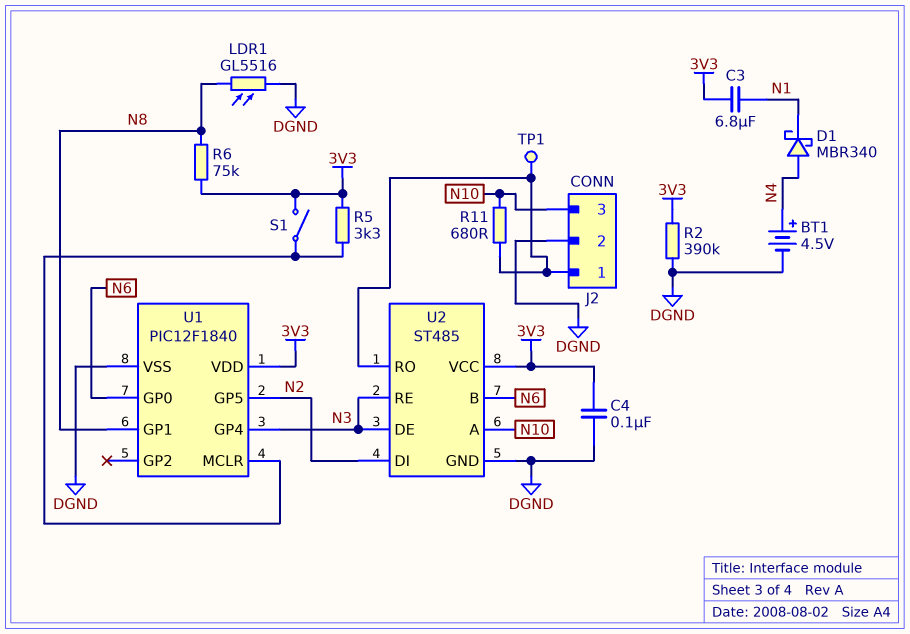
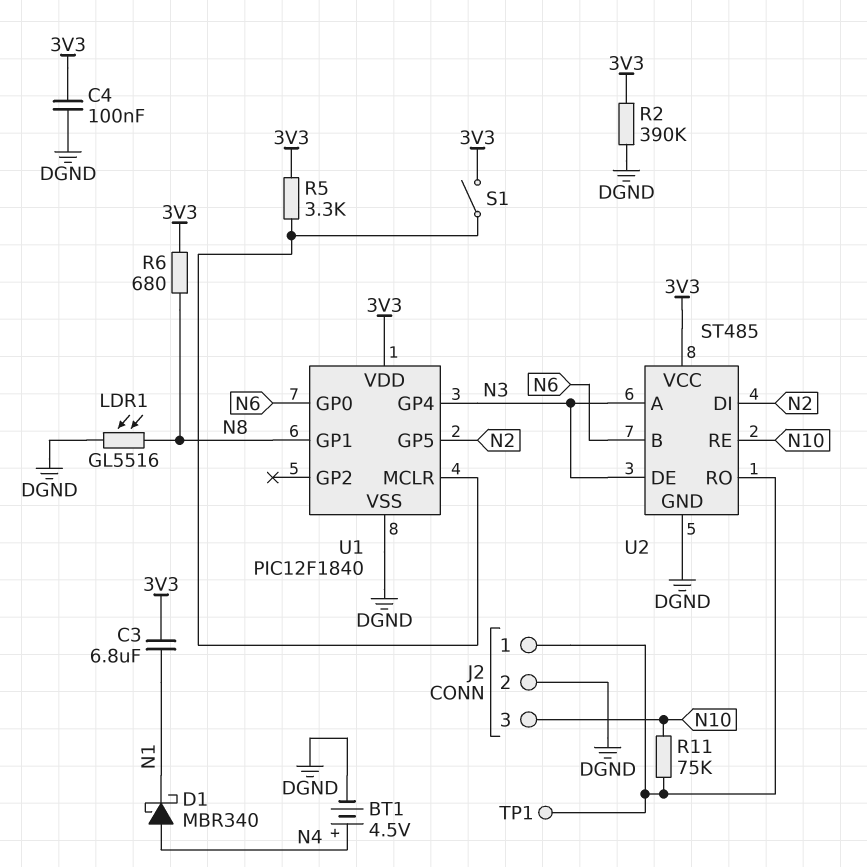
R6: 75k (3V3, N8) -> 680 (3V3, N8)
R11: 680 (J2/1, N10) -> 75k (J2/1, N10)
U2 pin A: N10 -> N3
U2 pin RE: N3 -> N10

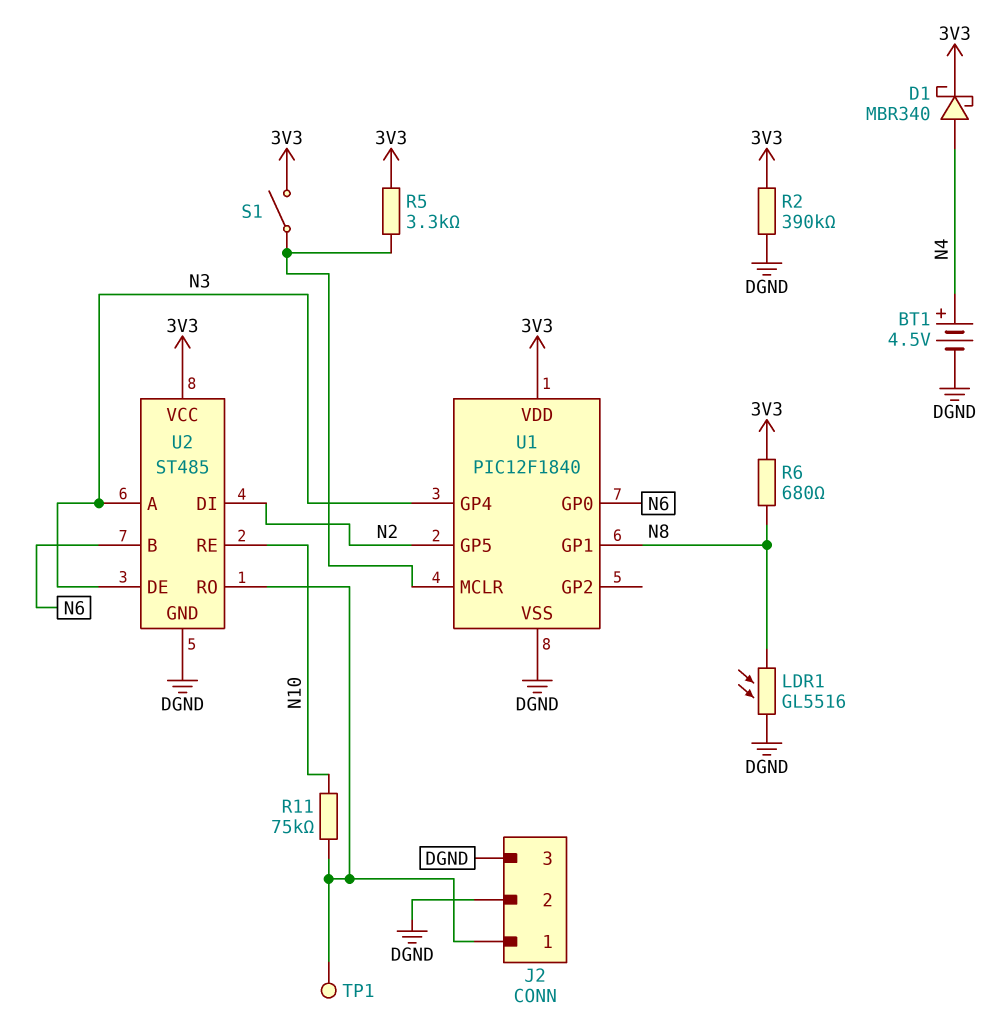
C3: 6.8uF (3V3, N1) -> none
C4: 100nF (3V3, DGND) -> none
D1: schottky MBR340 (A N4, K N1) -> schottky MBR340 (A N4, K 3V3)
J2 pin 3: N10 -> DGND

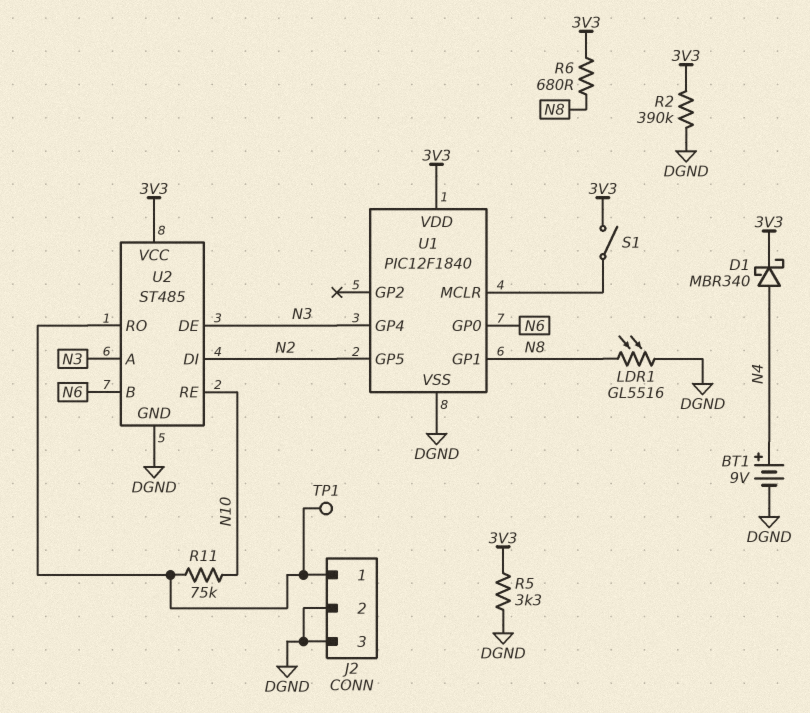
BT1: 4.5V (plus N4, minus DGND) -> 9V (plus N4, minus DGND)
R5: 3.3k (3V3, U1/MCLR) -> 3.3k (3V3, DGND)

